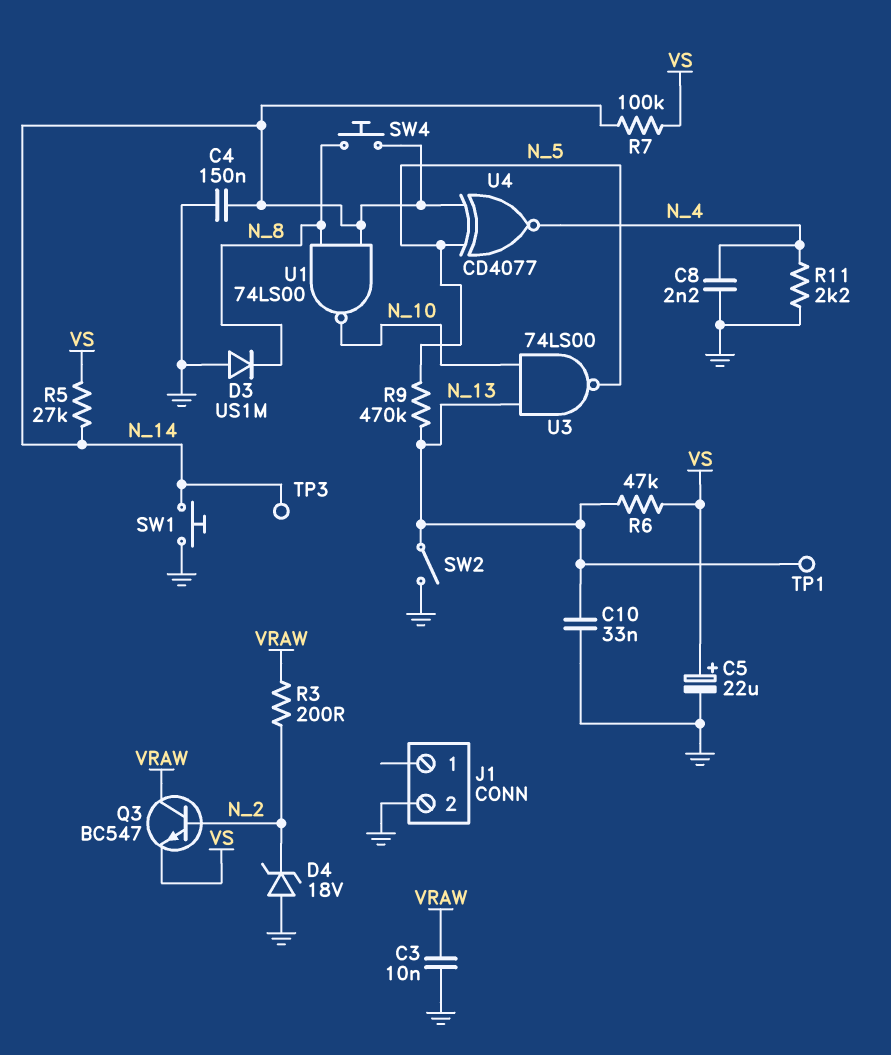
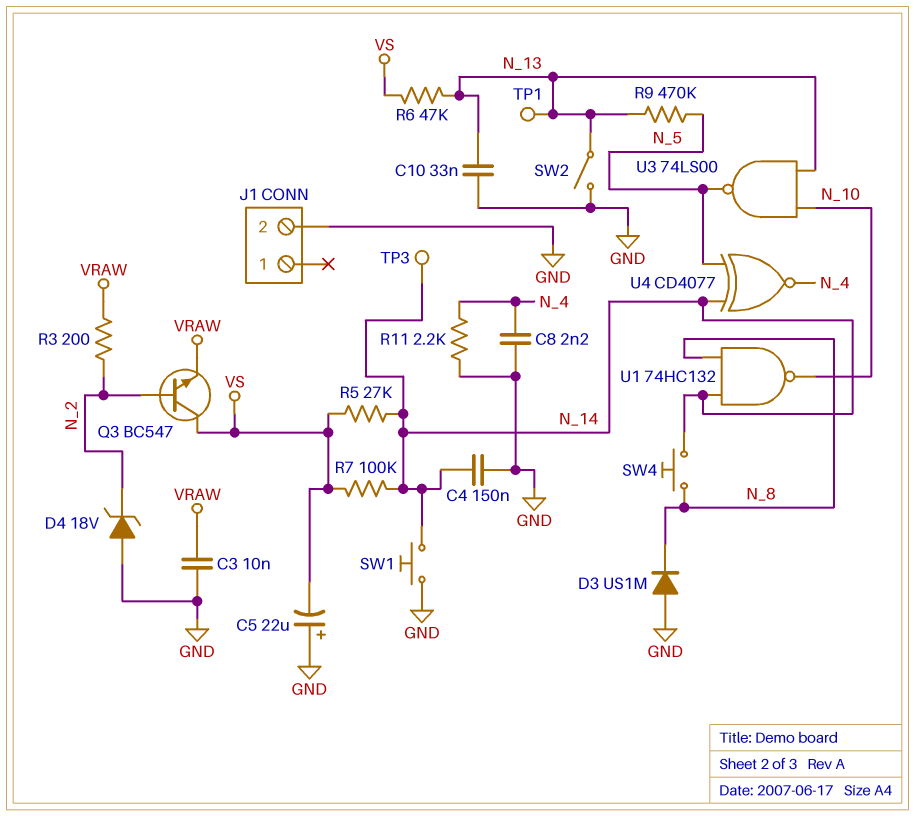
C5: 22uF (plus VS, minus GND) -> 22uF (plus GND, minus VS)
Q3: NPN BC547 (B N_2, C VRAW, E VS) -> NPN BC547 (B N_2, C VS, E VRAW)
U1: NAND 74LS00 (in N_8, in N_14, out N_10) -> NAND 74HC132 (in N_8, in N_14, out N_10)

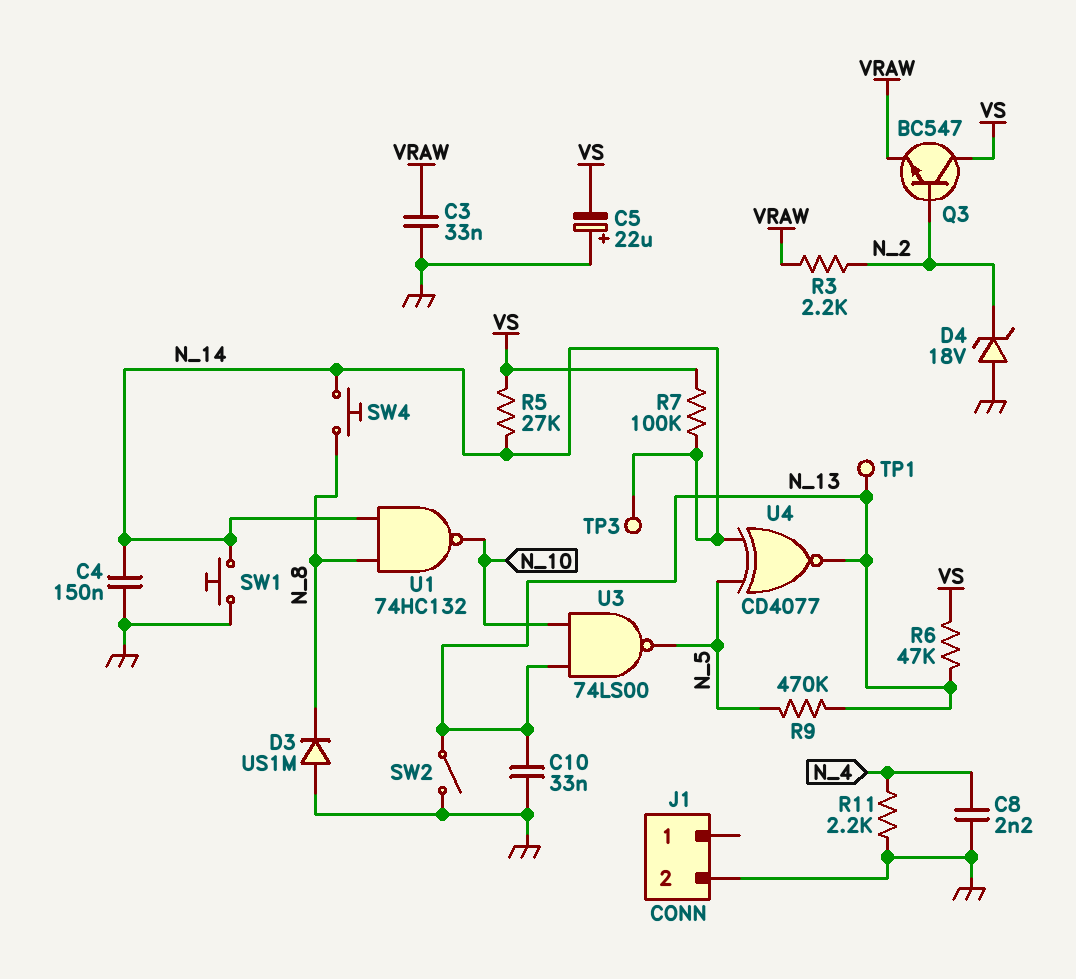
C3: 10nF (GND, VRAW) -> 33nF (GND, VRAW)
R3: 200 (N_2, VRAW) -> 2.2k (N_2, VRAW)
U4: XNOR CD4077 (in N_5, in N_14, out N_4) -> XNOR CD4077 (in N_5, in N_14, out N_13)

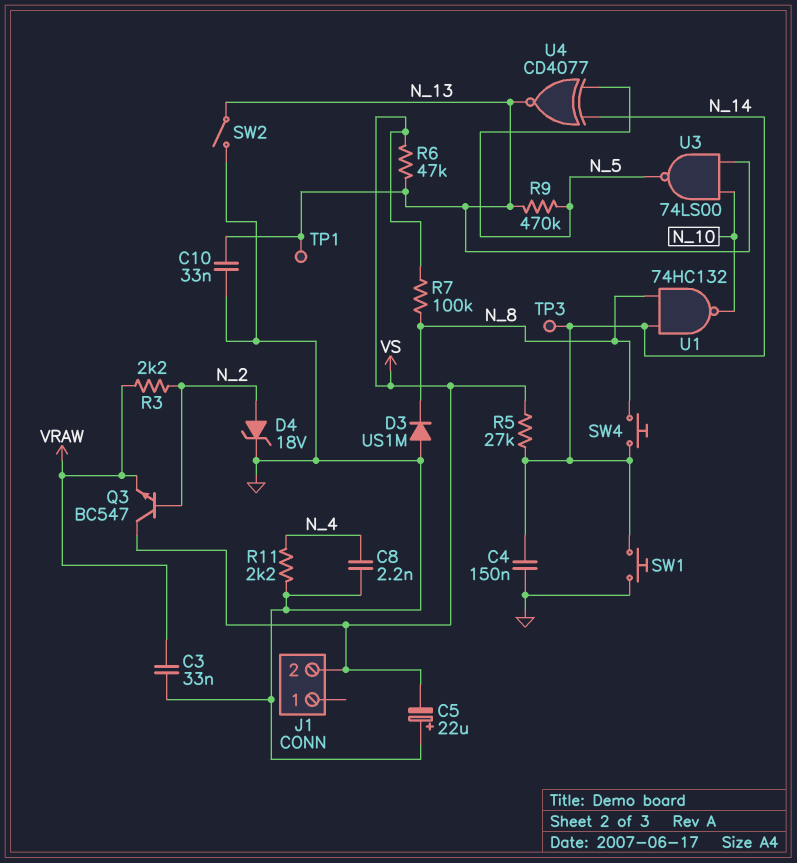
D4: zener 18V (A GND, K N_2) -> zener 18V (A N_2, K GND)
J1 pin 2: GND -> VS
R7: 100k (N_14, VS) -> 100k (N_8, VS)

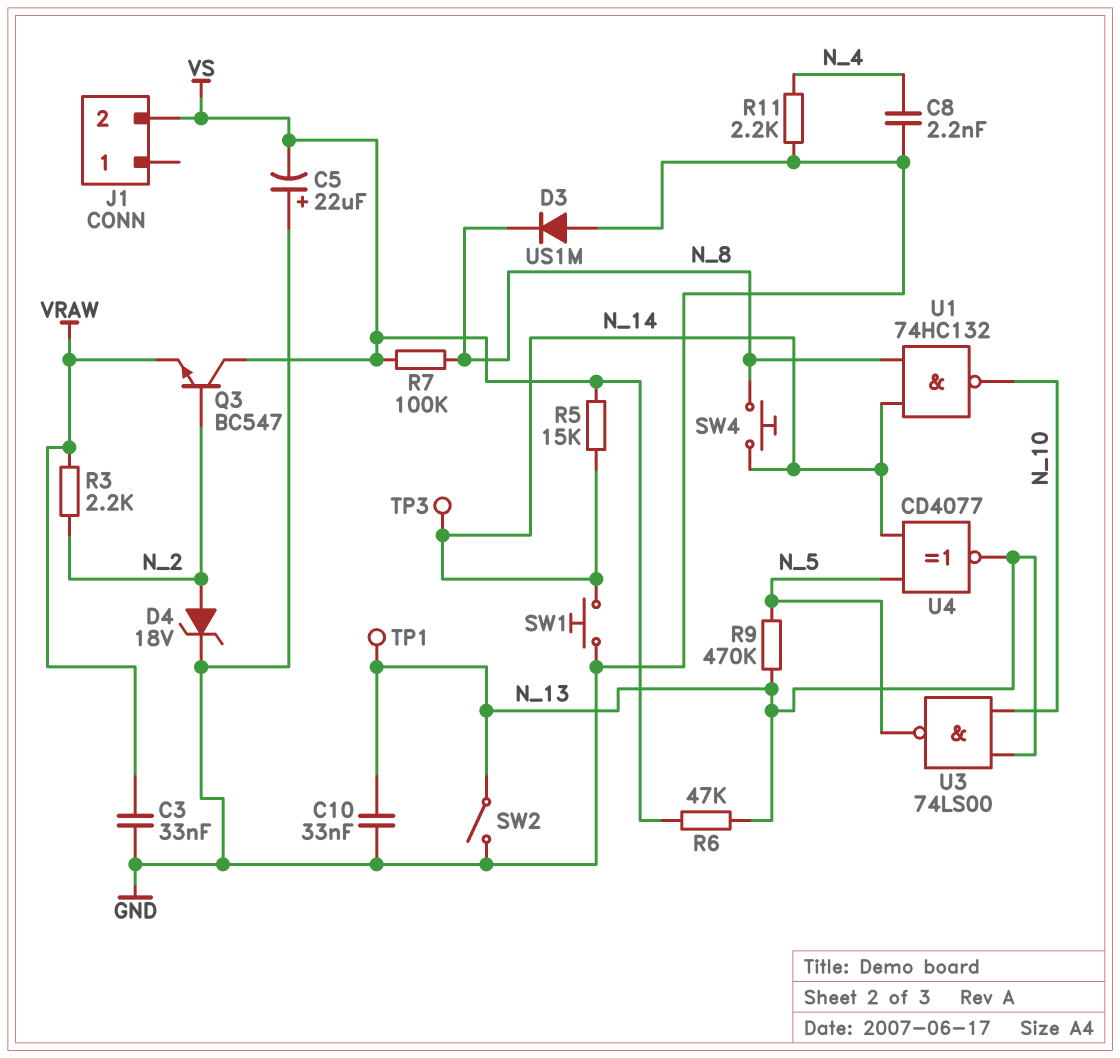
C4: 150nF (GND, N_14) -> none
R5: 27k (N_14, VS) -> 15k (N_14, VS)

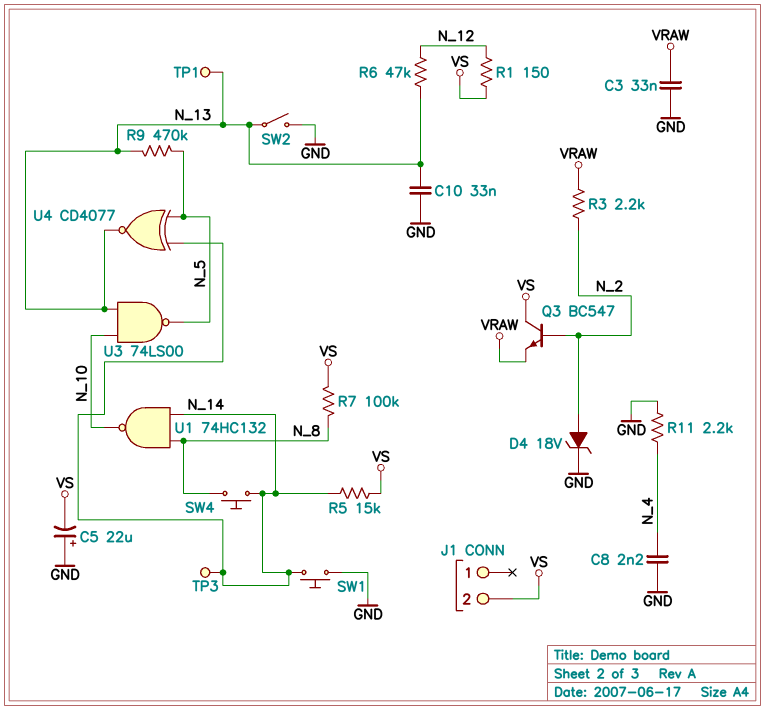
D3: diode US1M (A GND, K N_8) -> none
R1: none -> 150 (N_12, VS)
R6: 47k (N_13, VS) -> 47k (N_12, N_13)

